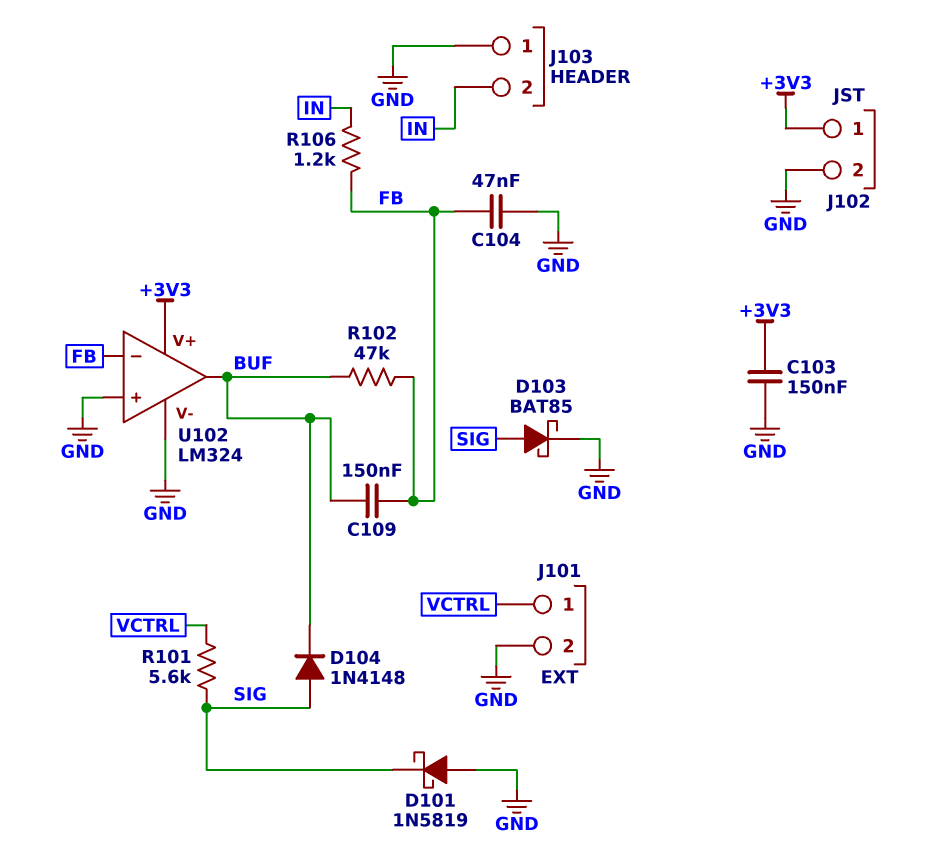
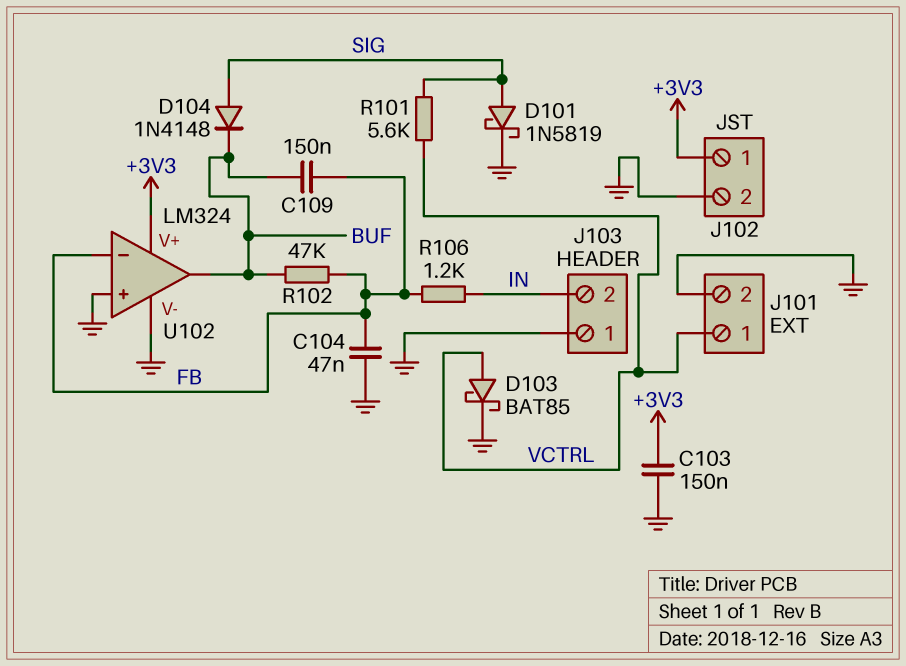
D101: schottky 1N5819 (A GND, K SIG) -> schottky 1N5819 (A SIG, K GND)
D103: schottky BAT85 (A SIG, K GND) -> schottky BAT85 (A VCTRL, K GND)

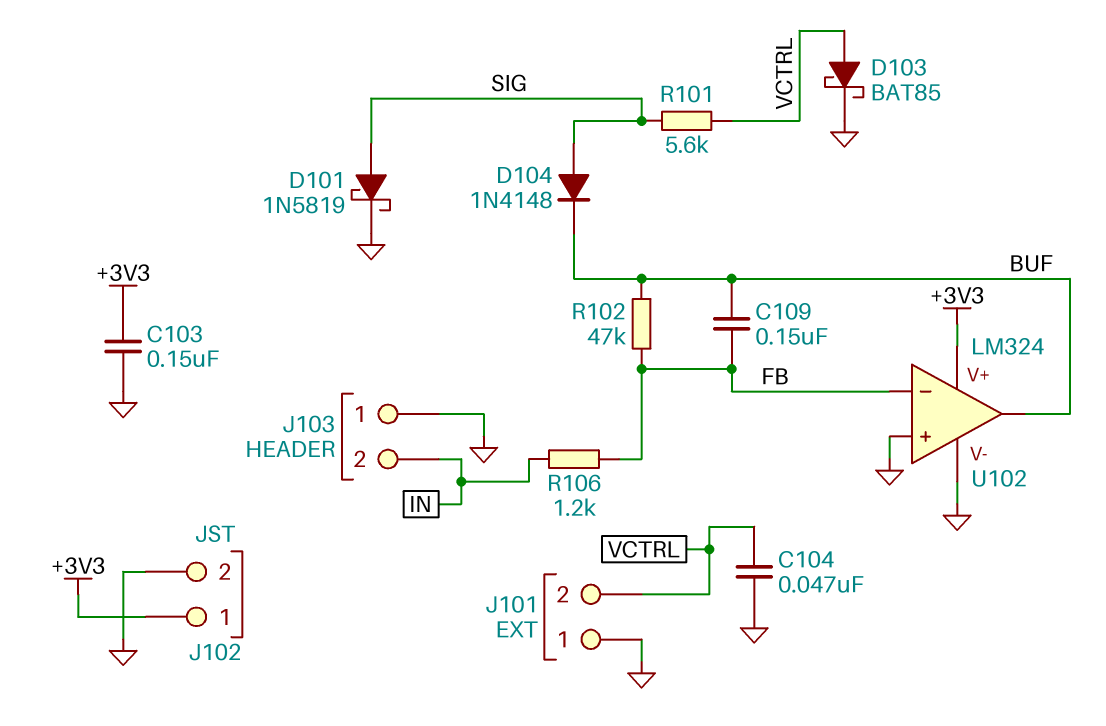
C104: 47nF (FB, GND) -> 47nF (GND, VCTRL)
J101 pin 1: VCTRL -> GND
J101 pin 2: GND -> VCTRL

